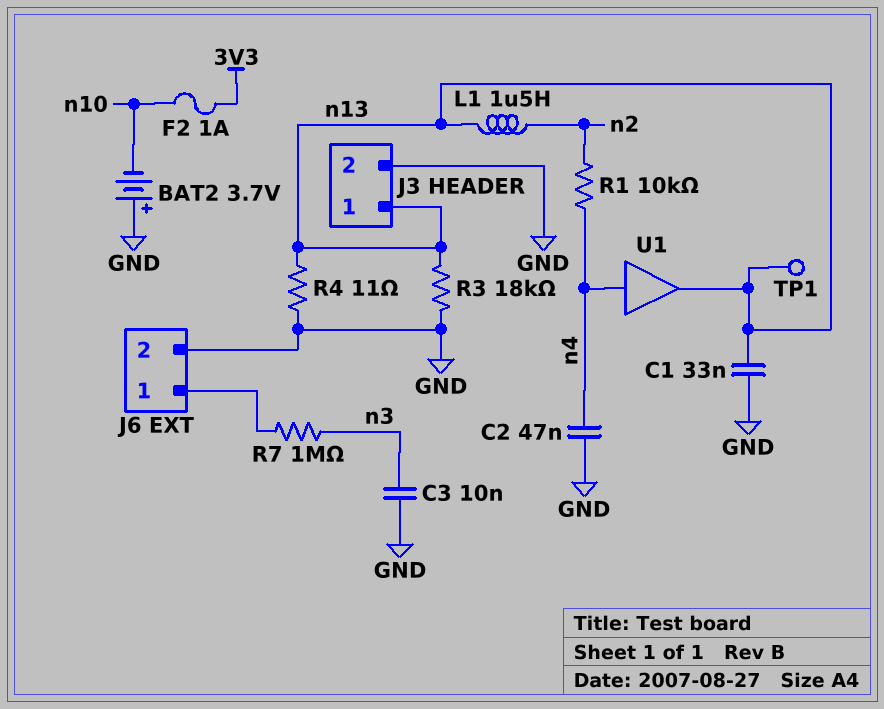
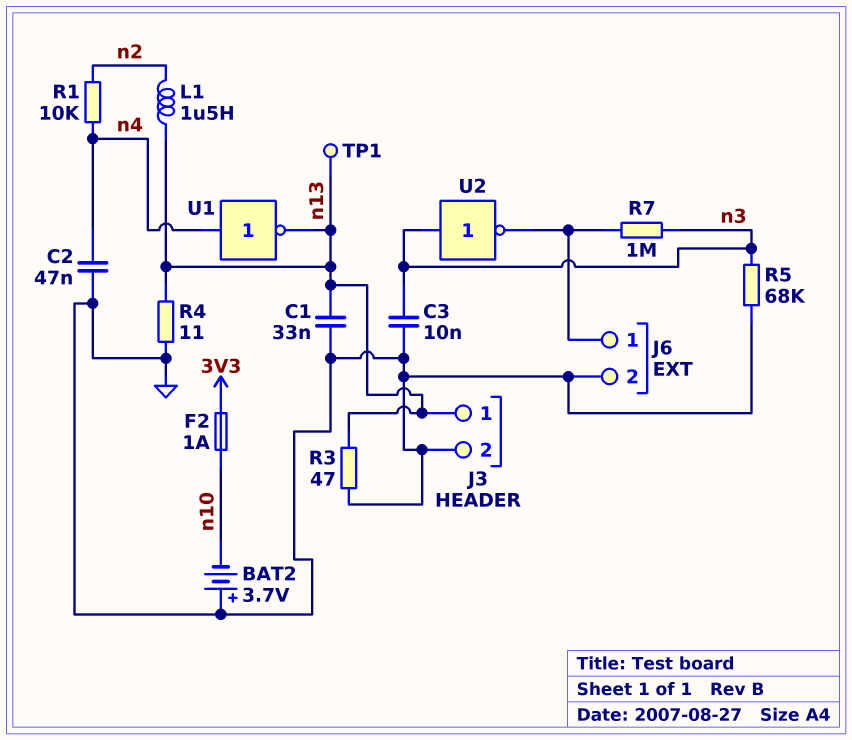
R3: 18k (GND, n13) -> 47 (GND, n13)
R5: none -> 68k (GND, n3)
U1: buffer (in n4, out n13) -> NOT (in n4, out n13)
U2: none -> NOT (in n3, out J6/1)

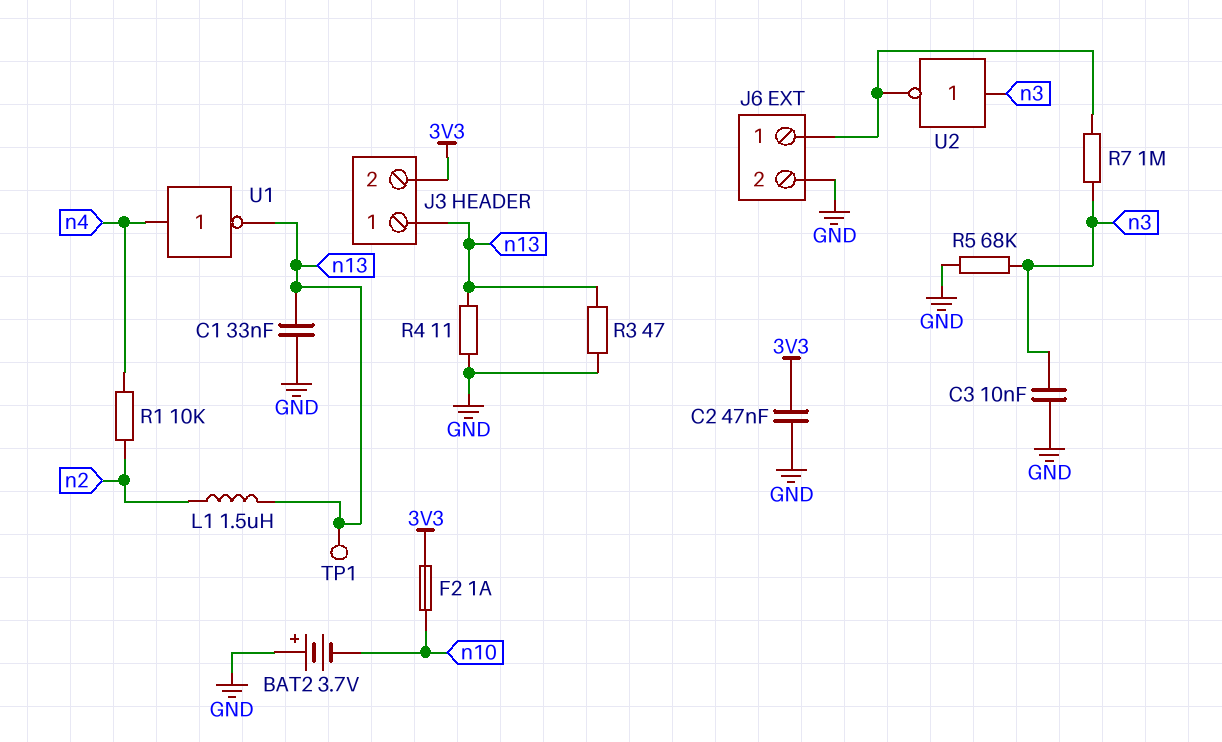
C2: 47nF (GND, n4) -> 47nF (3V3, GND)
J3 pin 2: GND -> 3V3

